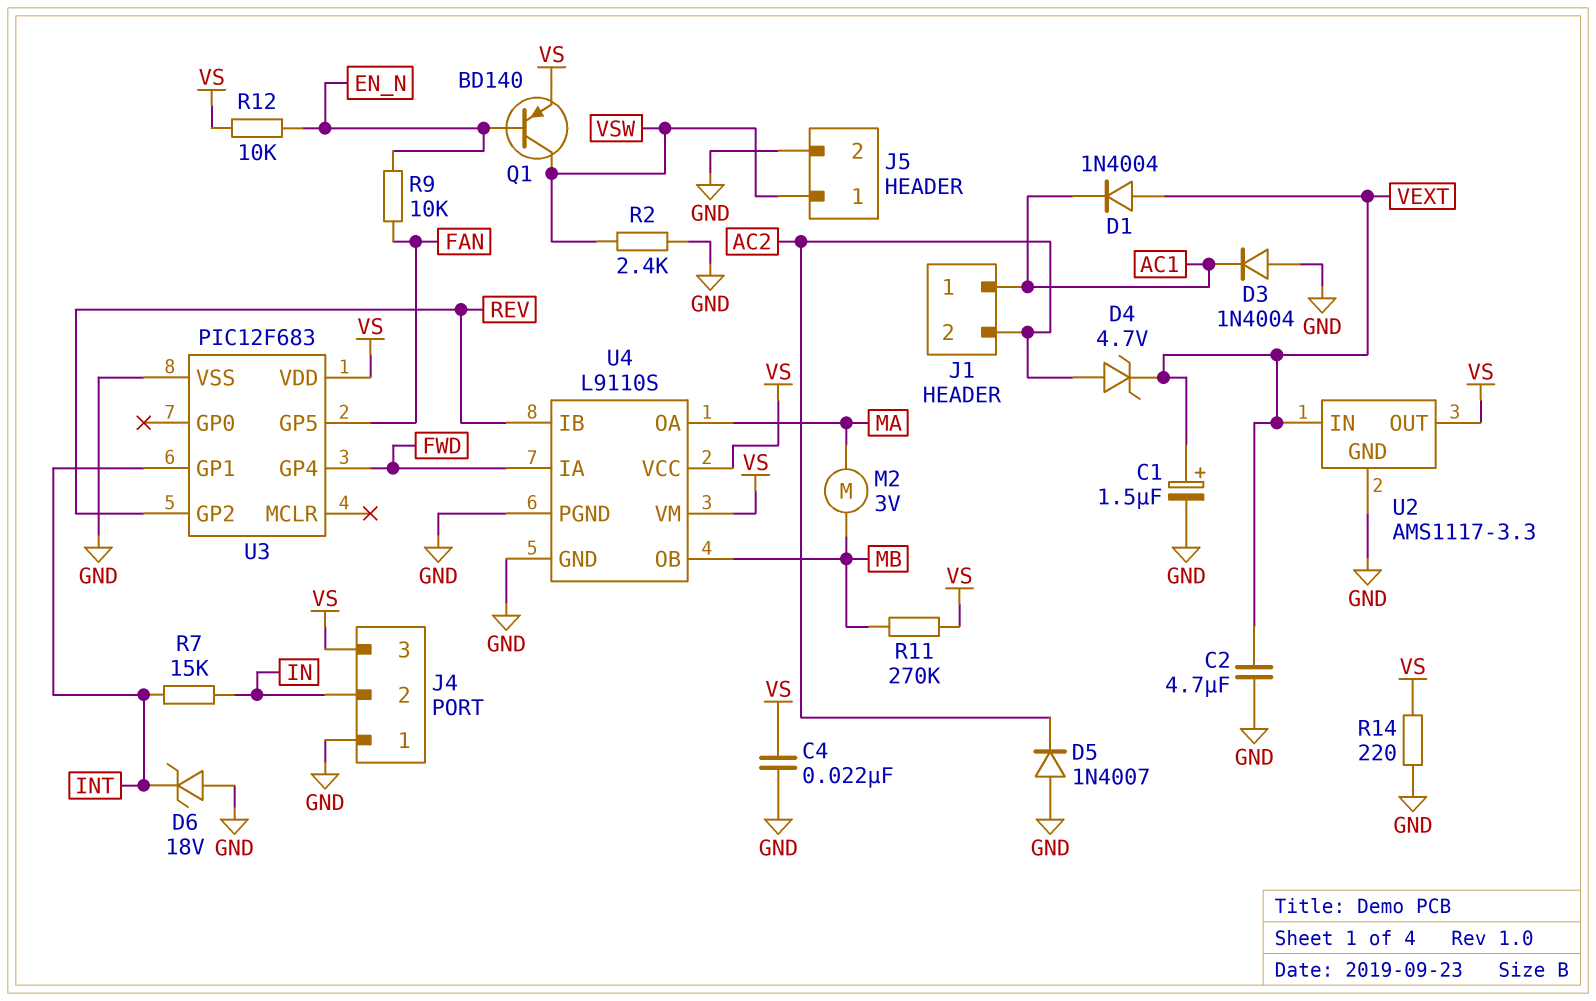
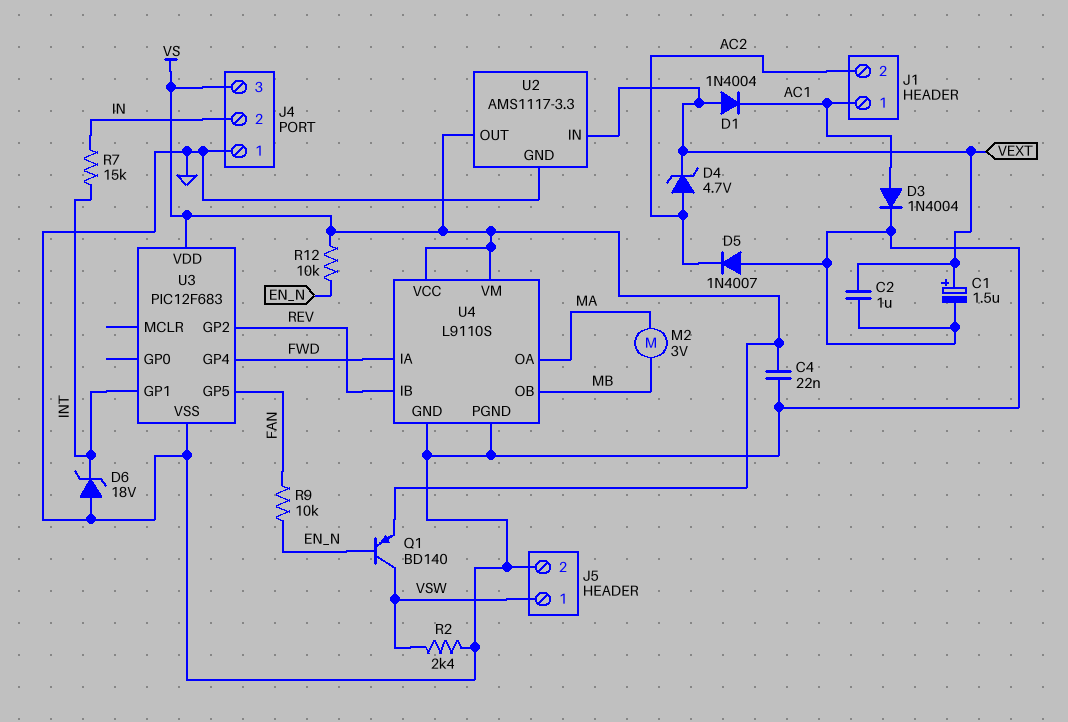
C2: 4.7uF (GND, VEXT) -> 1uF (GND, VEXT)
D3: diode 1N4004 (A GND, K AC1) -> diode 1N4004 (A AC1, K GND)
R11: 270k (MB, VS) -> none
R14: 220 (GND, VS) -> none

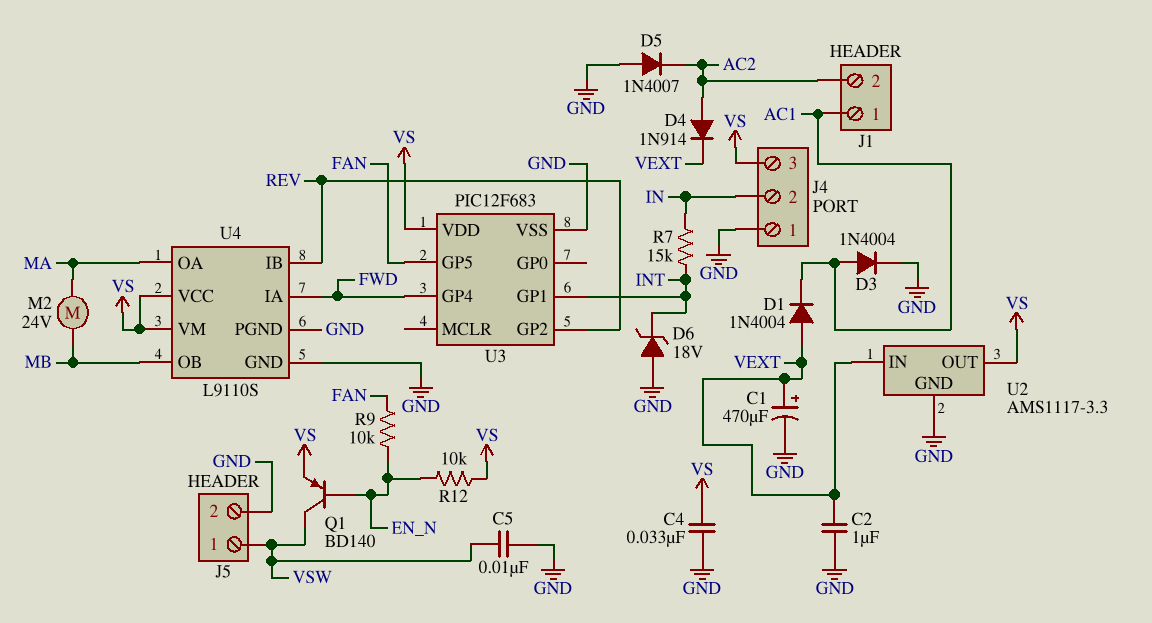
C1: 1.5uF (plus VEXT, minus GND) -> 470uF (plus VEXT, minus GND)
C4: 22nF (GND, VS) -> 33nF (GND, VS)
C5: none -> 10nF (GND, VSW)
D4: zener 4.7V (A AC2, K VEXT) -> diode 1N914 (A AC2, K VEXT)
M2: motor 3V (MA, MB) -> motor 24V (MA, MB)
R2: 2.4k (GND, VSW) -> none

